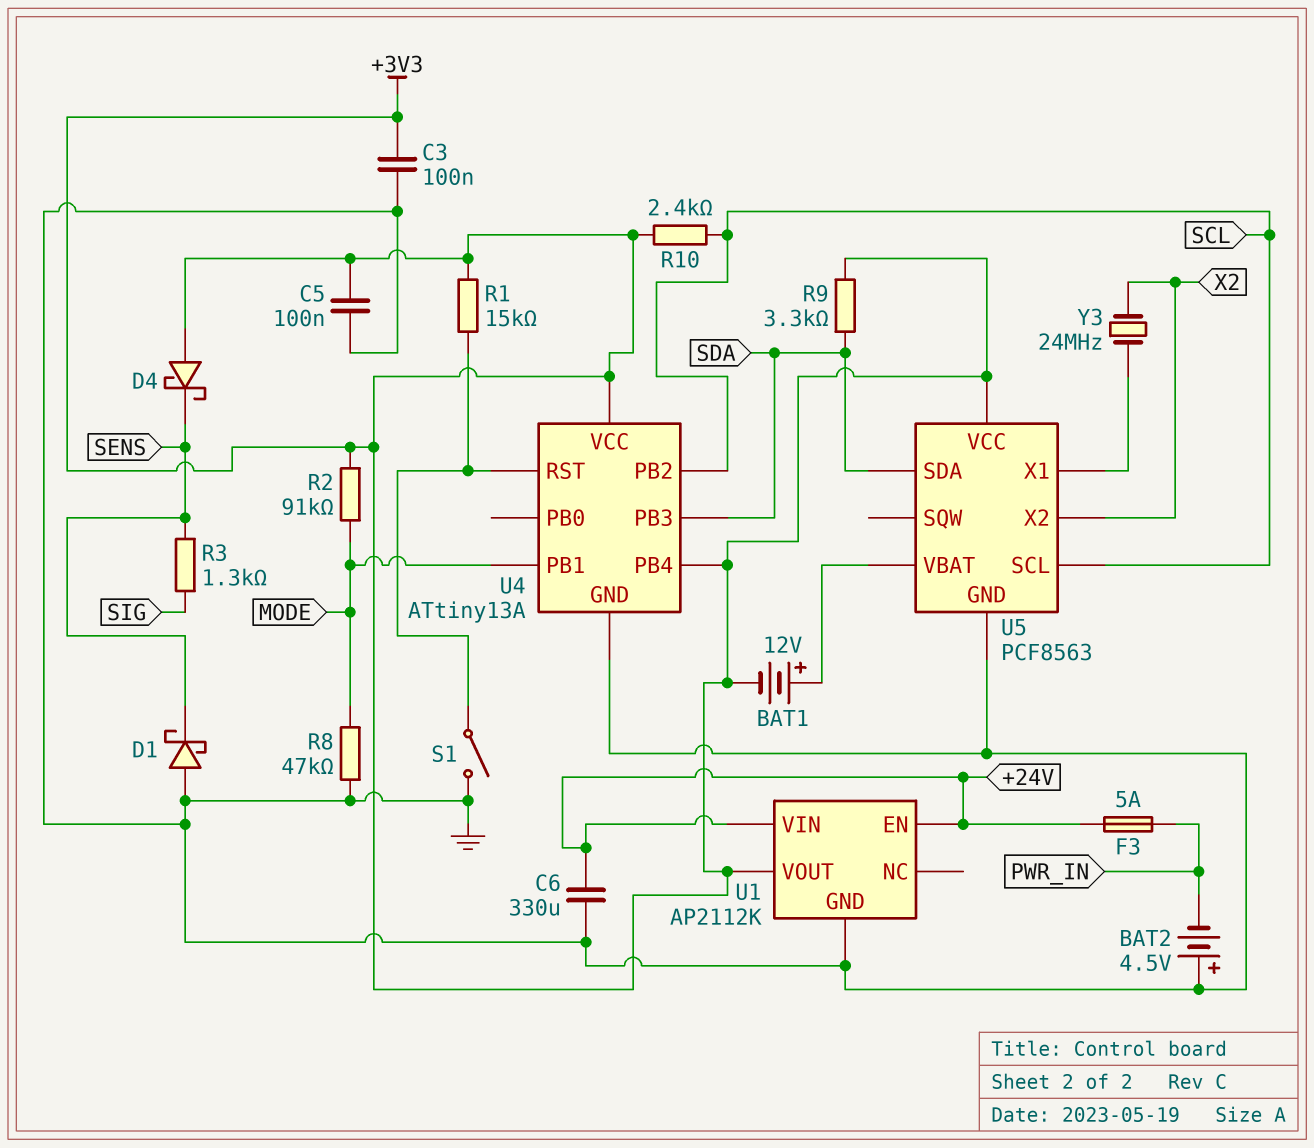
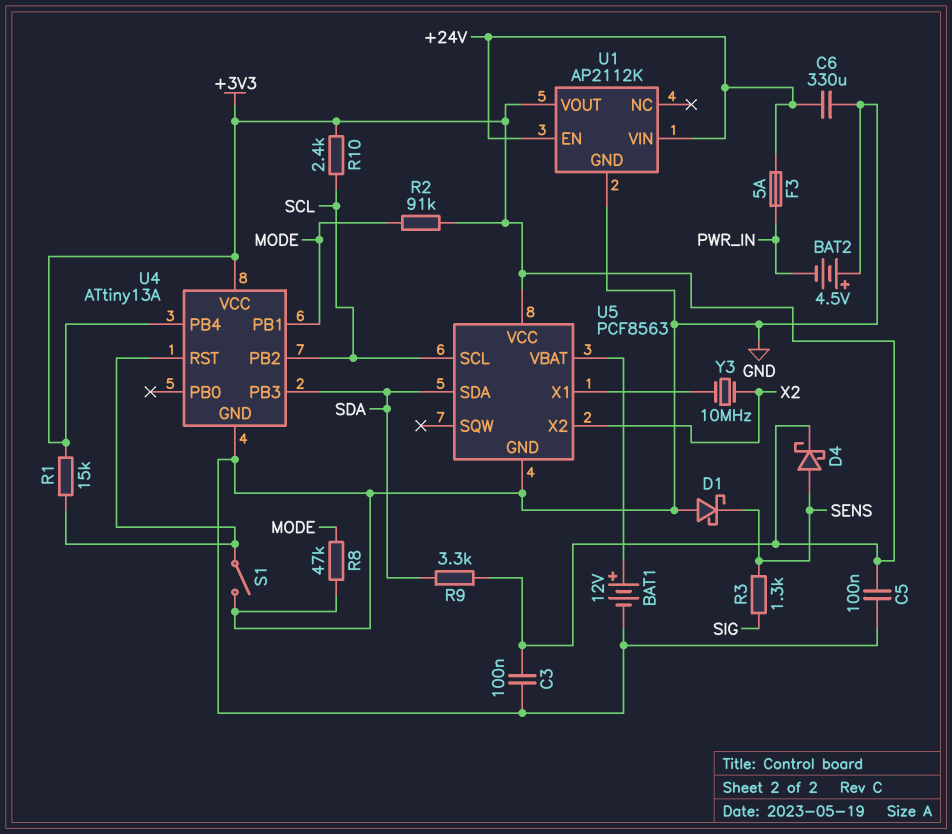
BAT1: 12V (plus U5/VBAT, minus +3V3) -> 12V (plus U5/VBAT, minus GND)
D4: schottky (A +3V3, K SENS) -> schottky (A SENS, K +3V3)
Y3: 24MHz (U5/X1, X2) -> 10MHz (U5/X1, X2)

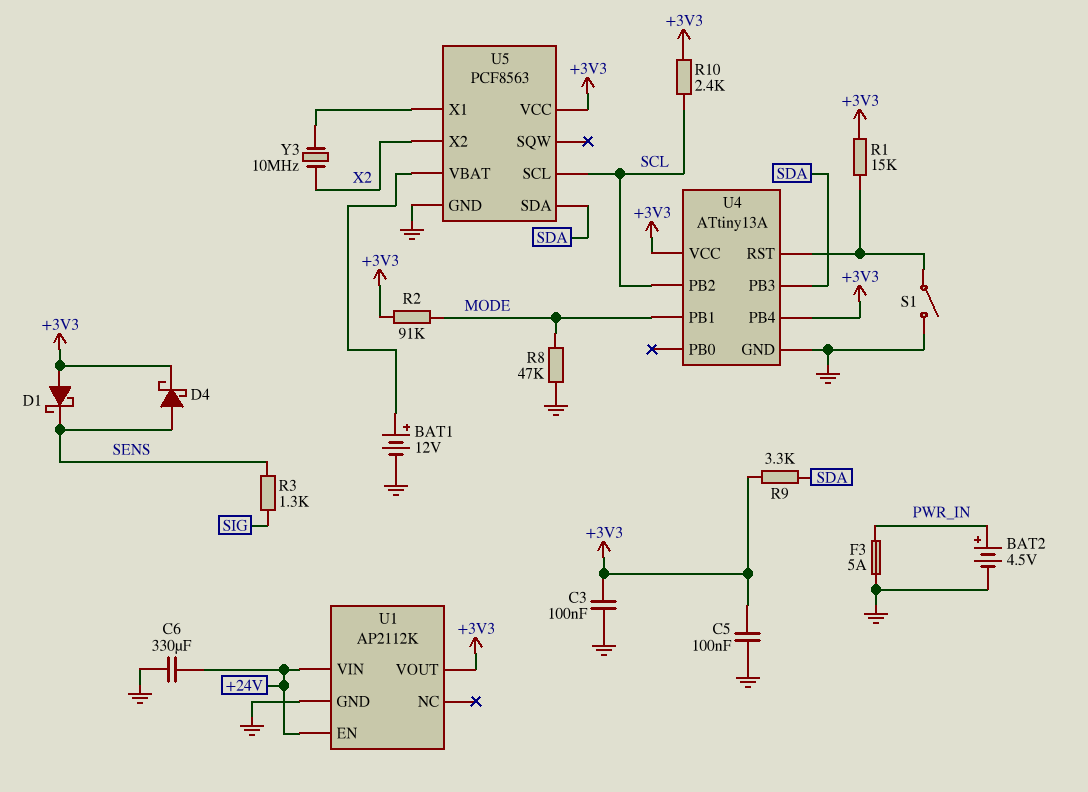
BAT2: 4.5V (plus GND, minus PWR_IN) -> 4.5V (plus PWR_IN, minus GND)
D1: schottky (A GND, K SENS) -> schottky (A +3V3, K SENS)
F3: 5A (+24V, PWR_IN) -> 5A (GND, PWR_IN)

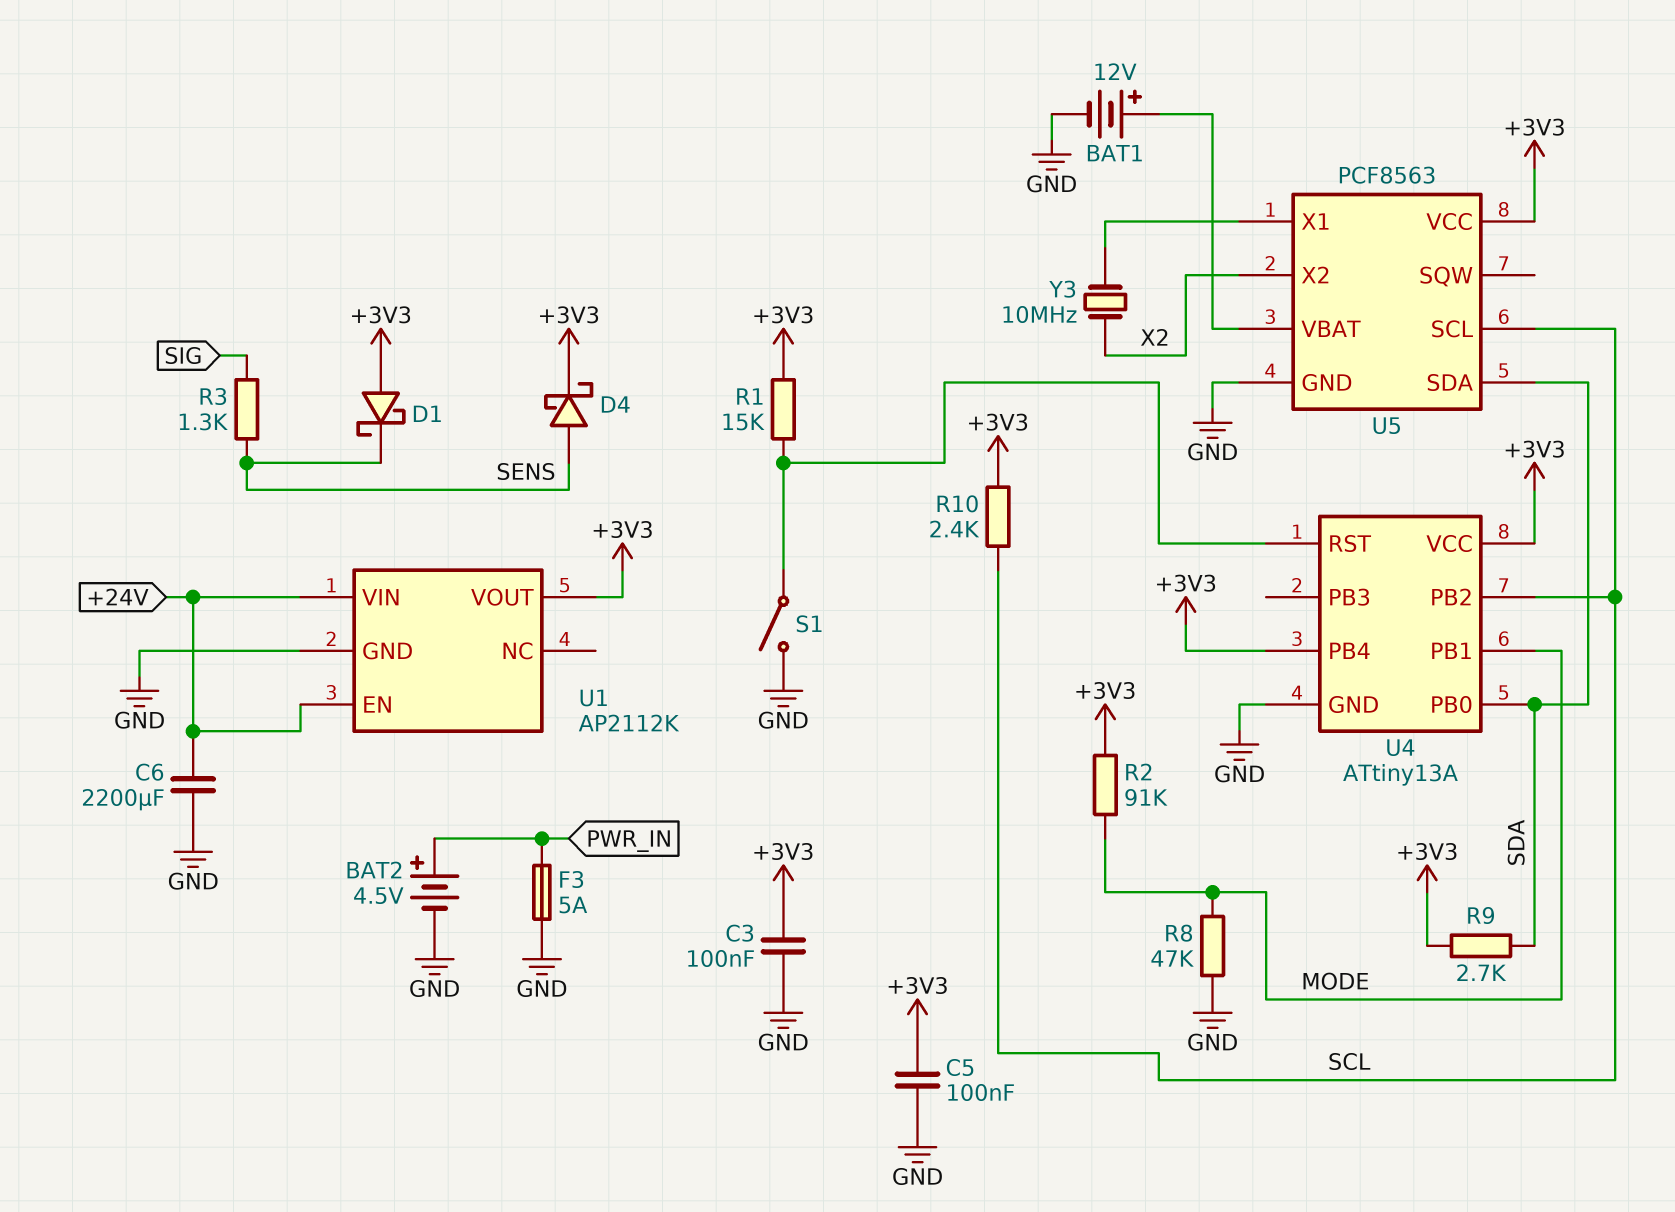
C6: 330uF (+24V, GND) -> 2200uF (+24V, GND)
R9: 3.3k (+3V3, SDA) -> 2.7k (+3V3, SDA)
U4 pin PB0: none -> SDA
U4 pin PB3: SDA -> none

